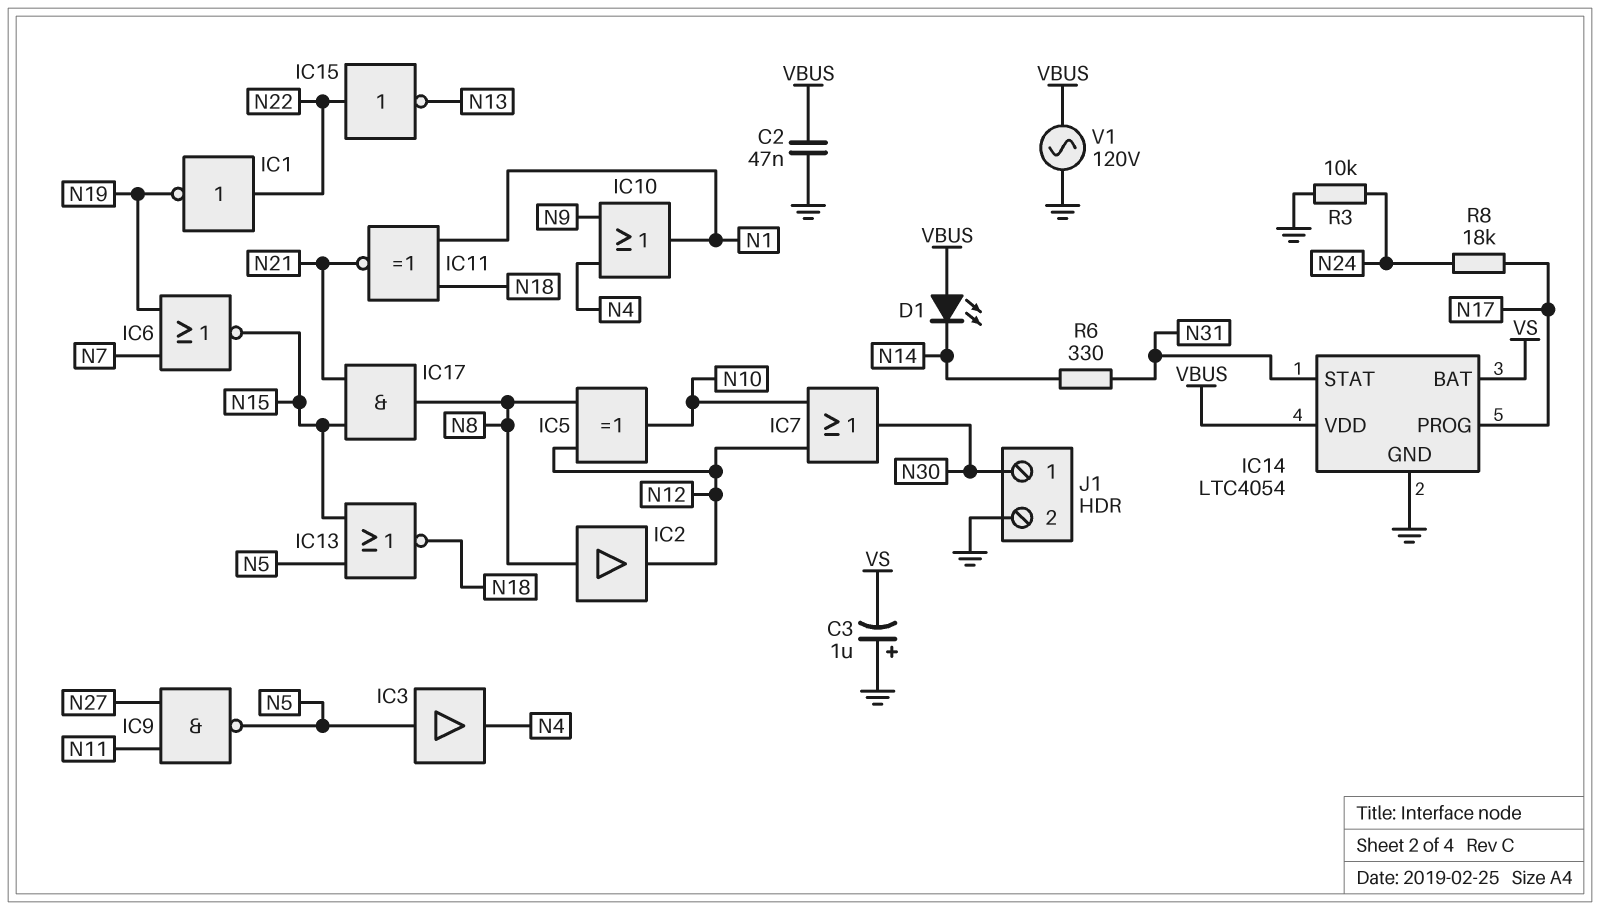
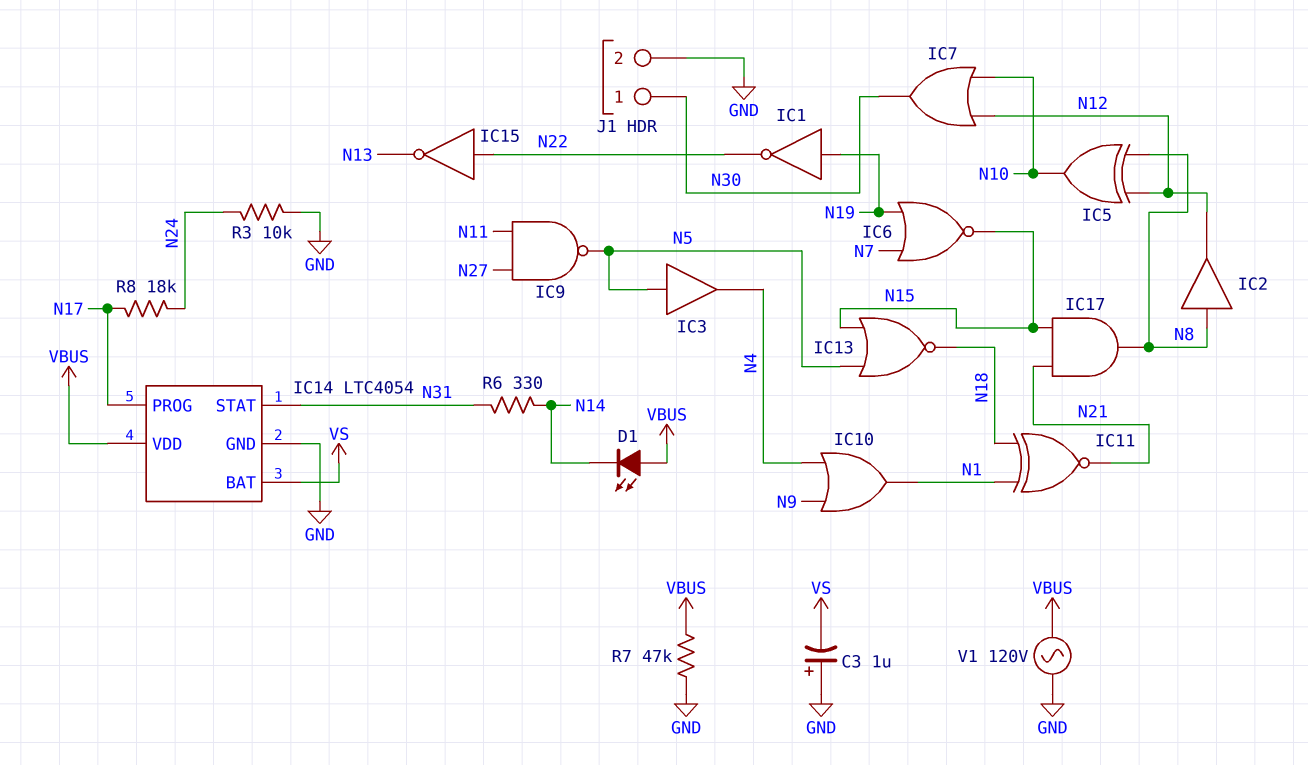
C2: 47nF (GND, VBUS) -> none
IC1: NOT (in N22, out N19) -> NOT (in N19, out N22)
R7: none -> 47k (GND, VBUS)

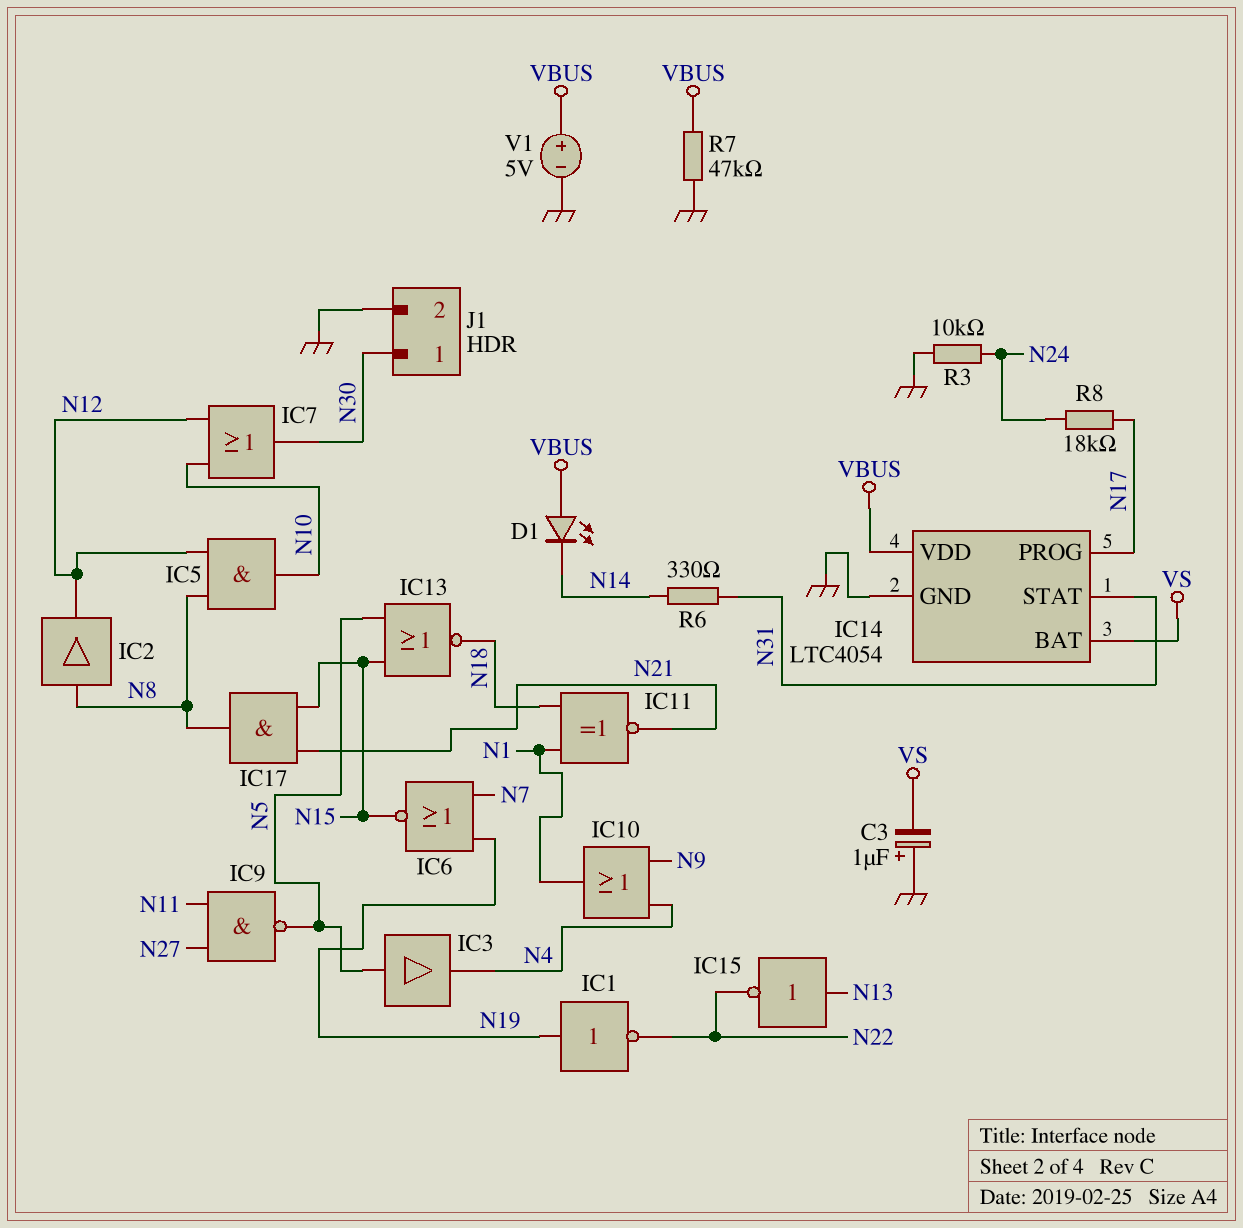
IC5: XOR (in N8, in N12, out N10) -> AND (in N8, in N12, out N10)
IC15: NOT (in N22, out N13) -> NOT (in N13, out N22)
V1: AC 120V (GND, VBUS) -> 5V (plus VBUS, minus GND)

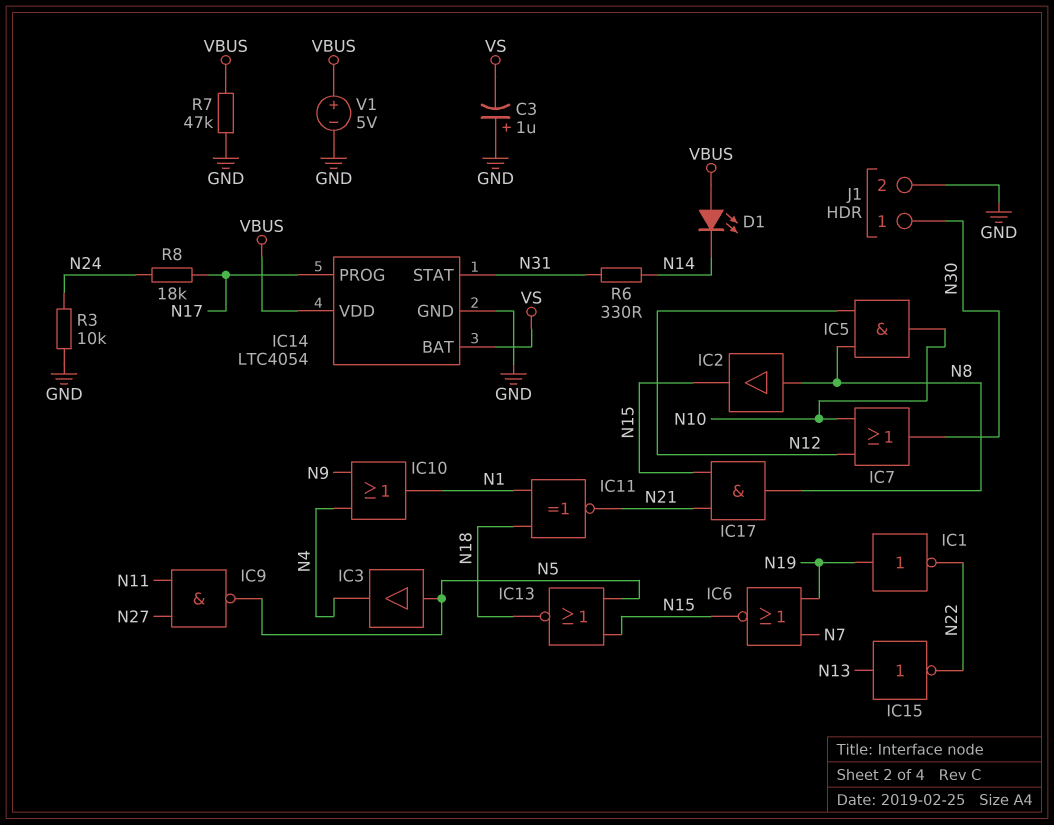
IC2: buffer (in N8, out N12) -> buffer (in N8, out N15)

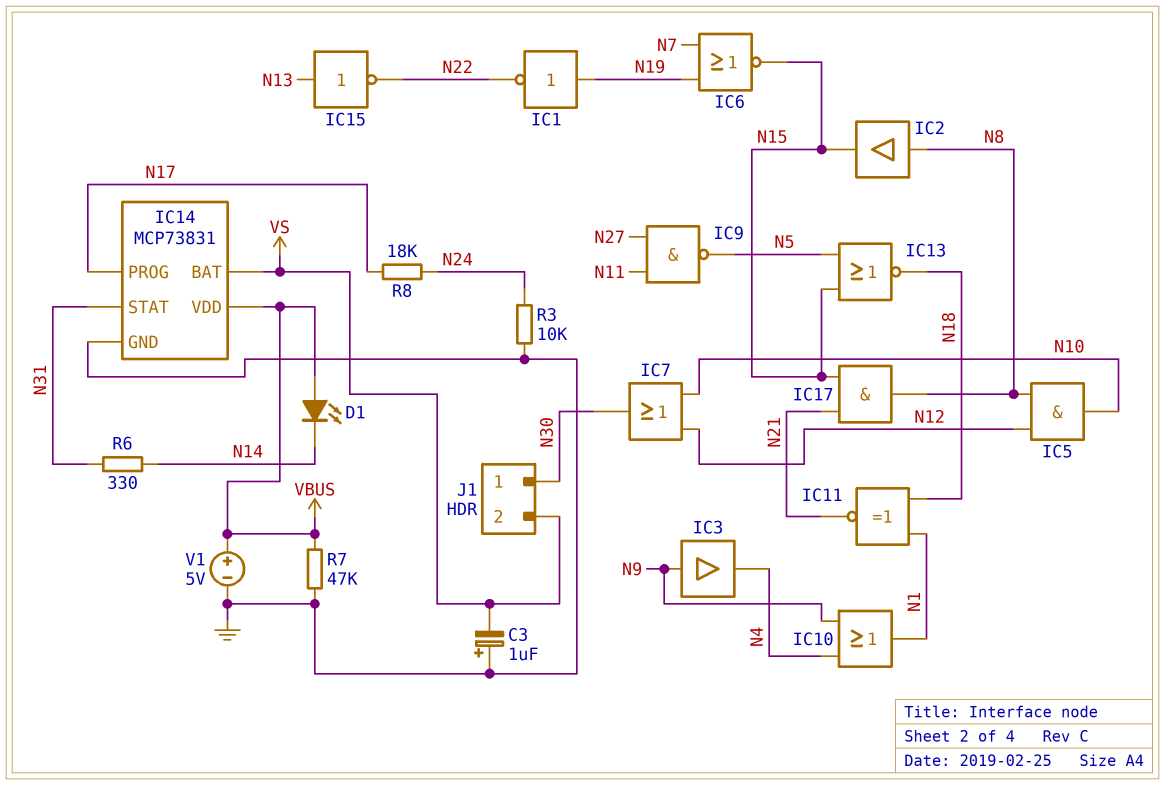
IC3: buffer (in N5, out N4) -> buffer (in N9, out N4)
IC14: LTC4054 -> MCP73831
J1 pin 2: GND -> VS

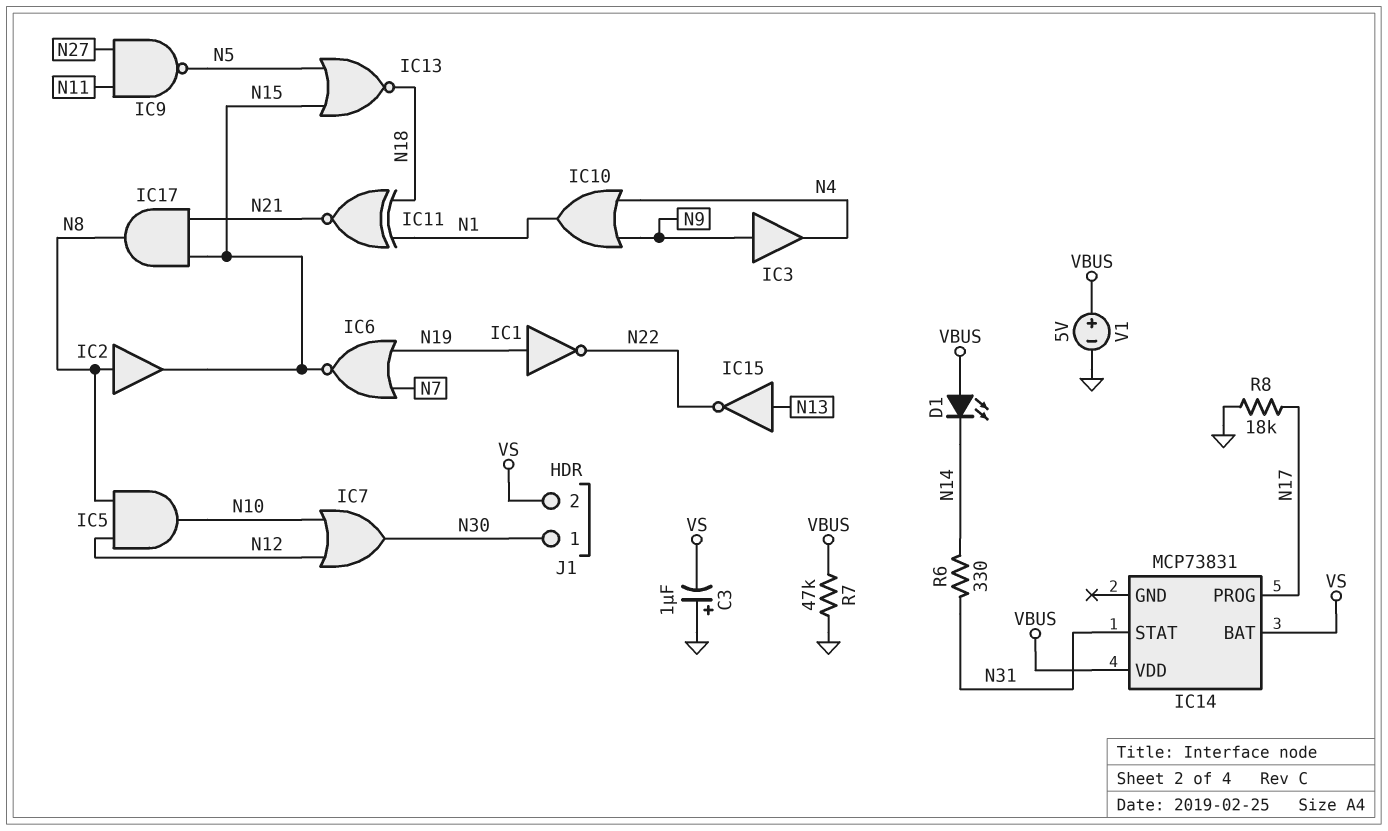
IC14 pin GND: GND -> none
R3: 10k (GND, N24) -> none
R8: 18k (N17, N24) -> 18k (GND, N17)

